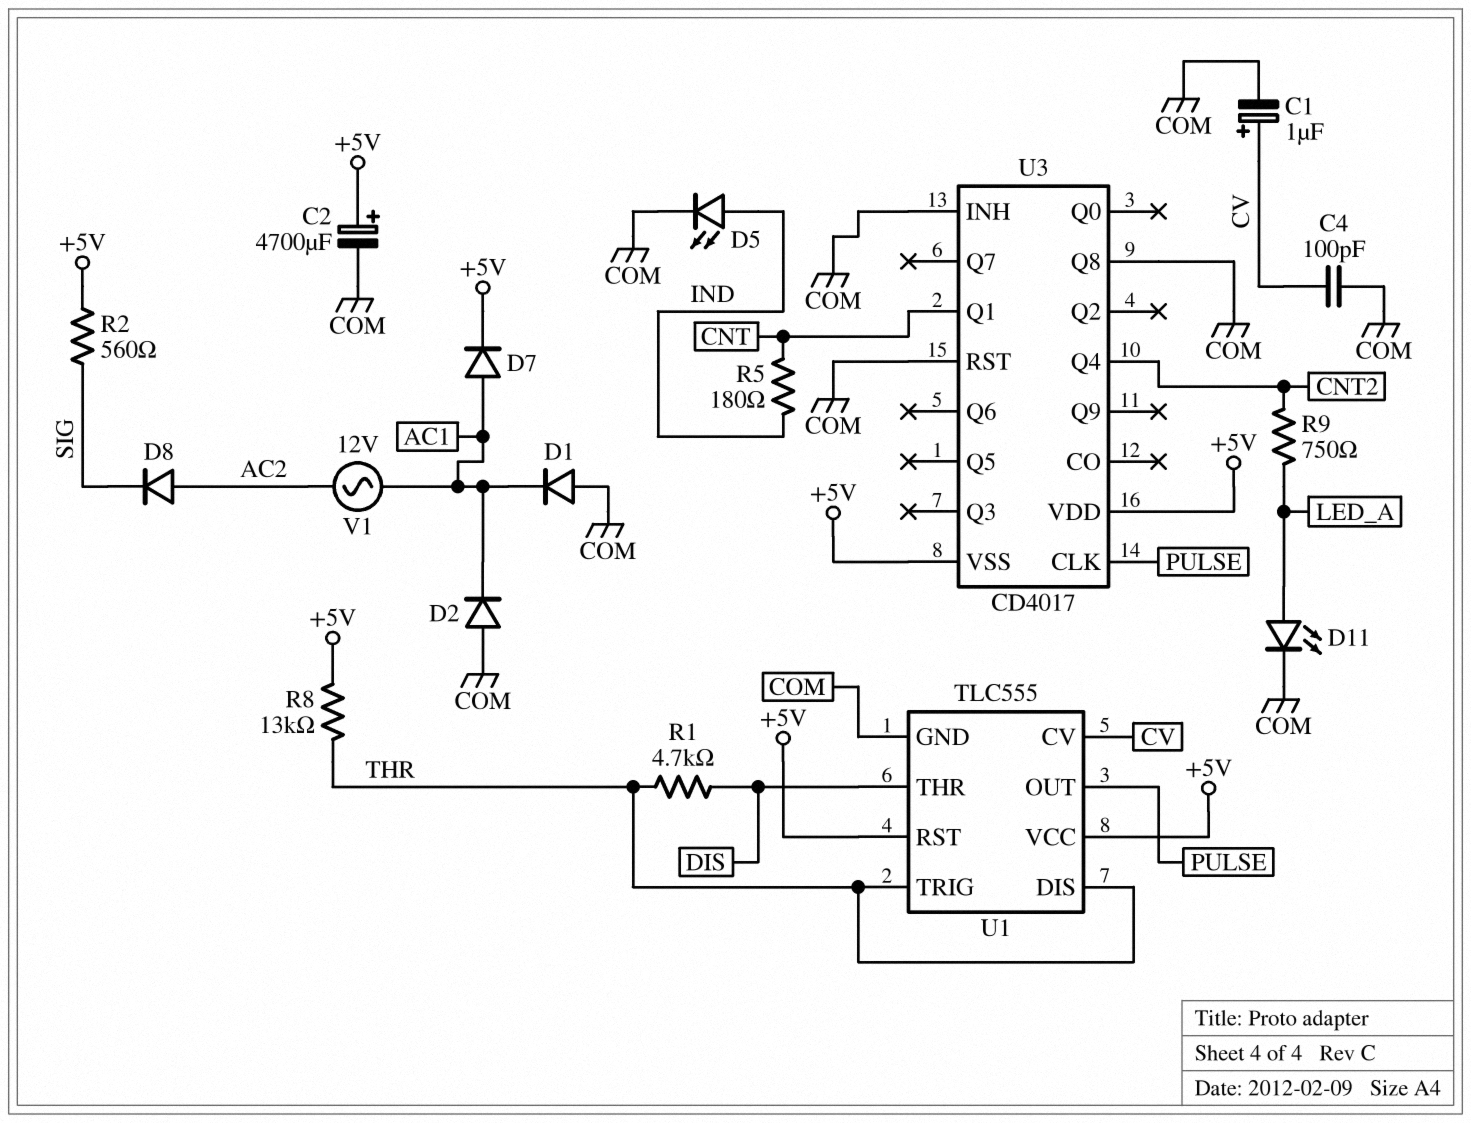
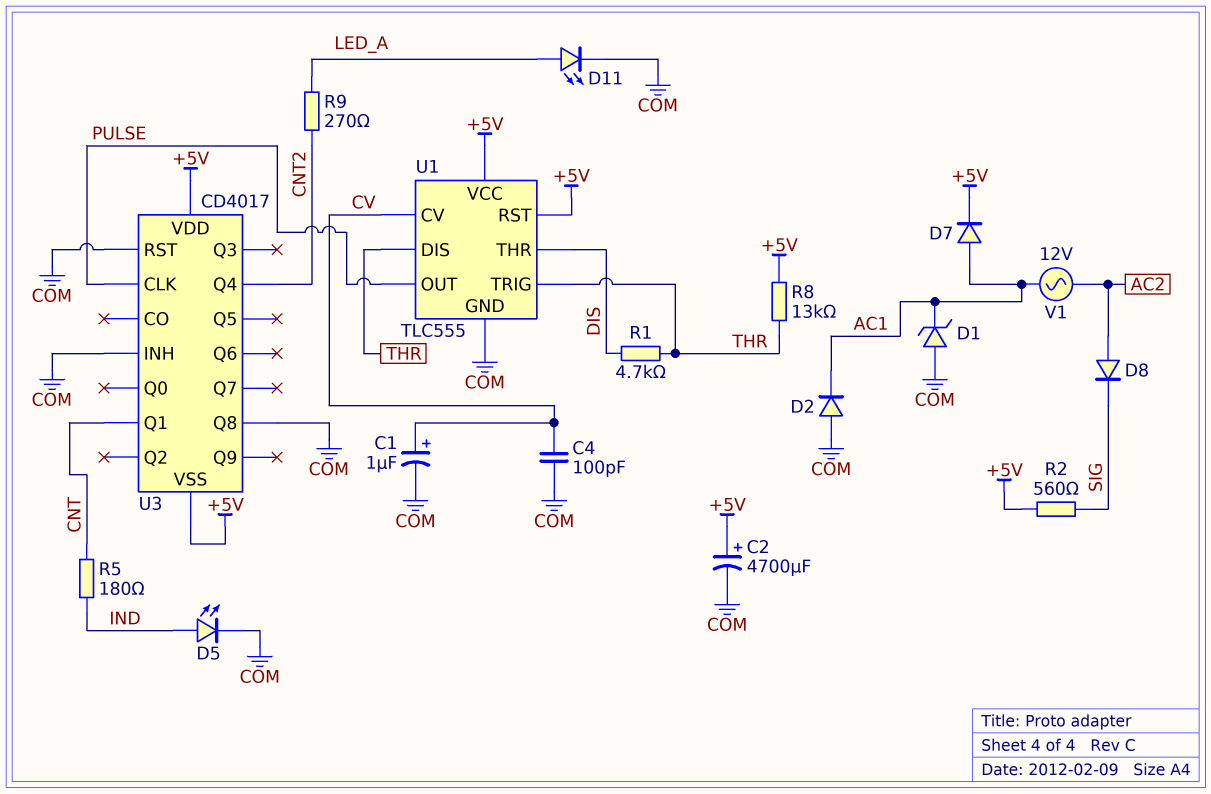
D1: diode (A COM, K AC1) -> zener (A COM, K AC1)
R9: 750 (CNT2, LED_A) -> 270 (CNT2, LED_A)

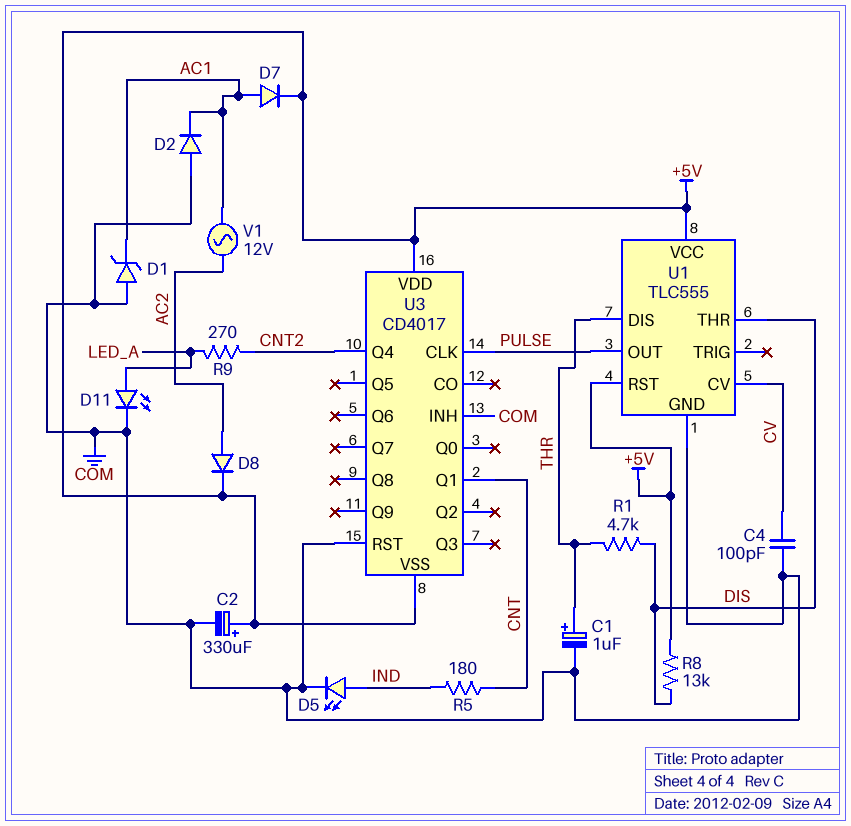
C1: 1uF (plus CV, minus COM) -> 1uF (plus THR, minus COM)
C2: 4700uF (plus +5V, minus COM) -> 330uF (plus +5V, minus COM)
D8: diode (A AC2, K SIG) -> diode (A AC2, K +5V)
R2: 560 (+5V, SIG) -> none
R8: 13k (+5V, THR) -> 13k (+5V, DIS)
U1 pin TRIG: THR -> none
U3 pin Q8: COM -> none

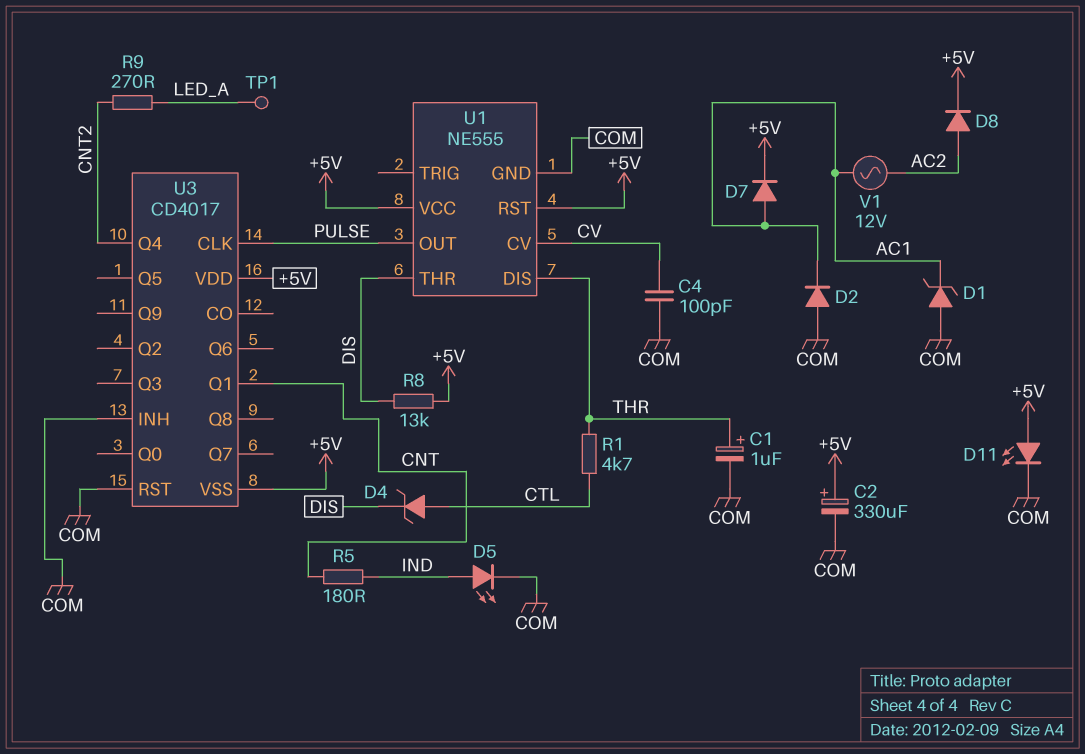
D4: none -> zener (A CTL, K DIS)
D11: LED (A LED_A, K COM) -> LED (A +5V, K COM)
R1: 4.7k (DIS, THR) -> 4.7k (CTL, THR)
TP1: none -> test point (LED_A)
U1: TLC555 -> NE555

